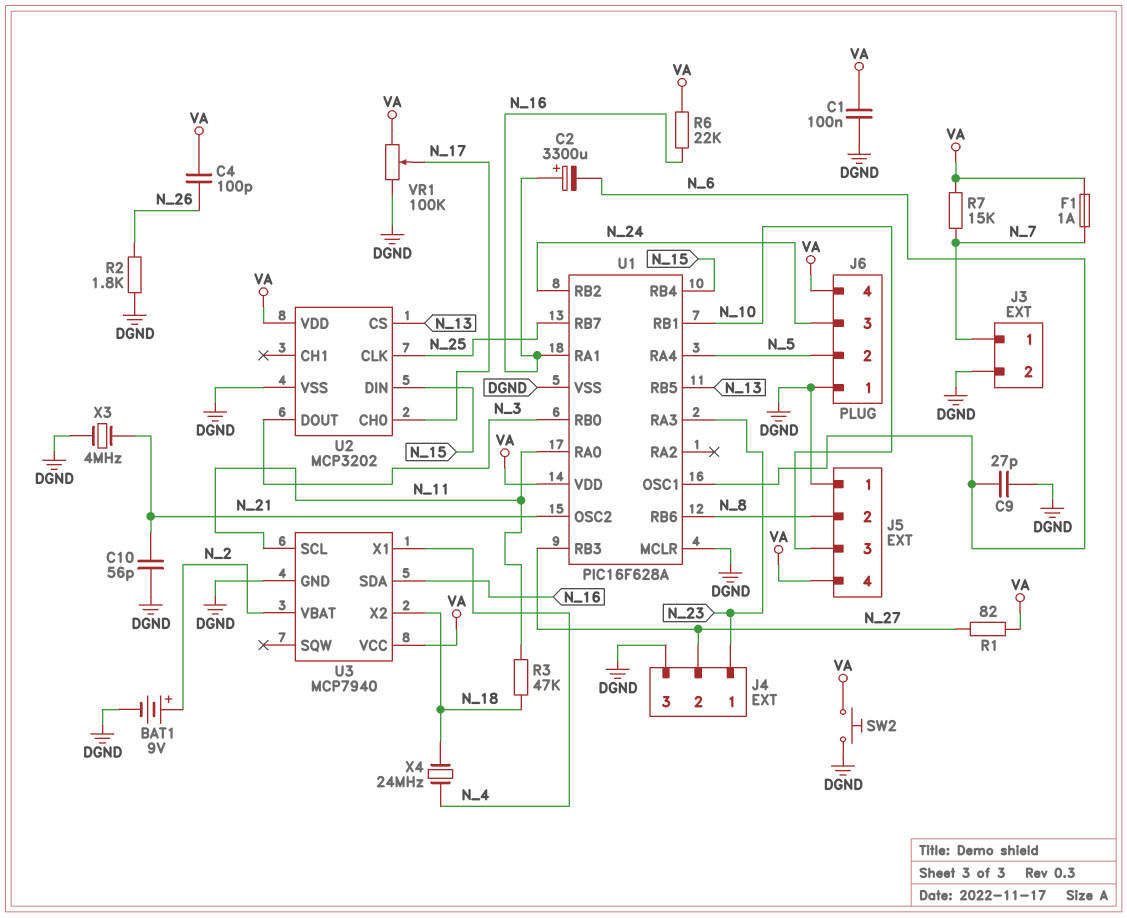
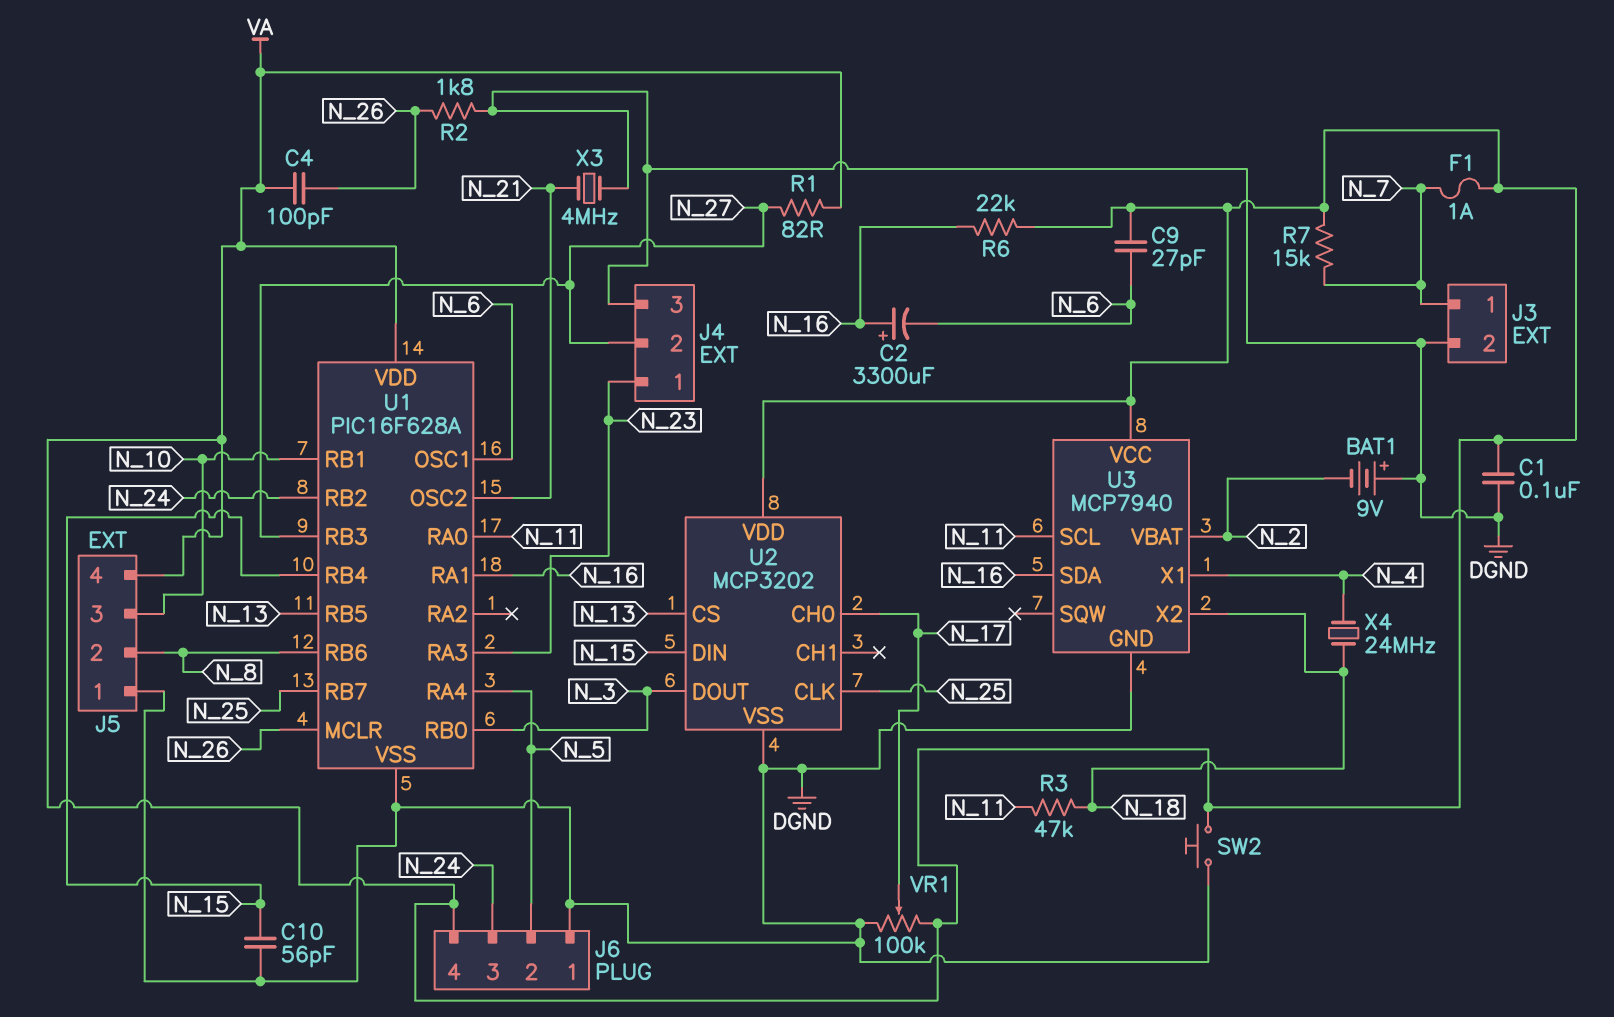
BAT1: 9V (plus N_2, minus DGND) -> 9V (plus DGND, minus N_2)
C9: 27pF (DGND, N_6) -> 27pF (N_6, VA)
C10: 56pF (DGND, N_21) -> 56pF (DGND, N_15)
U1 pin MCLR: DGND -> N_26

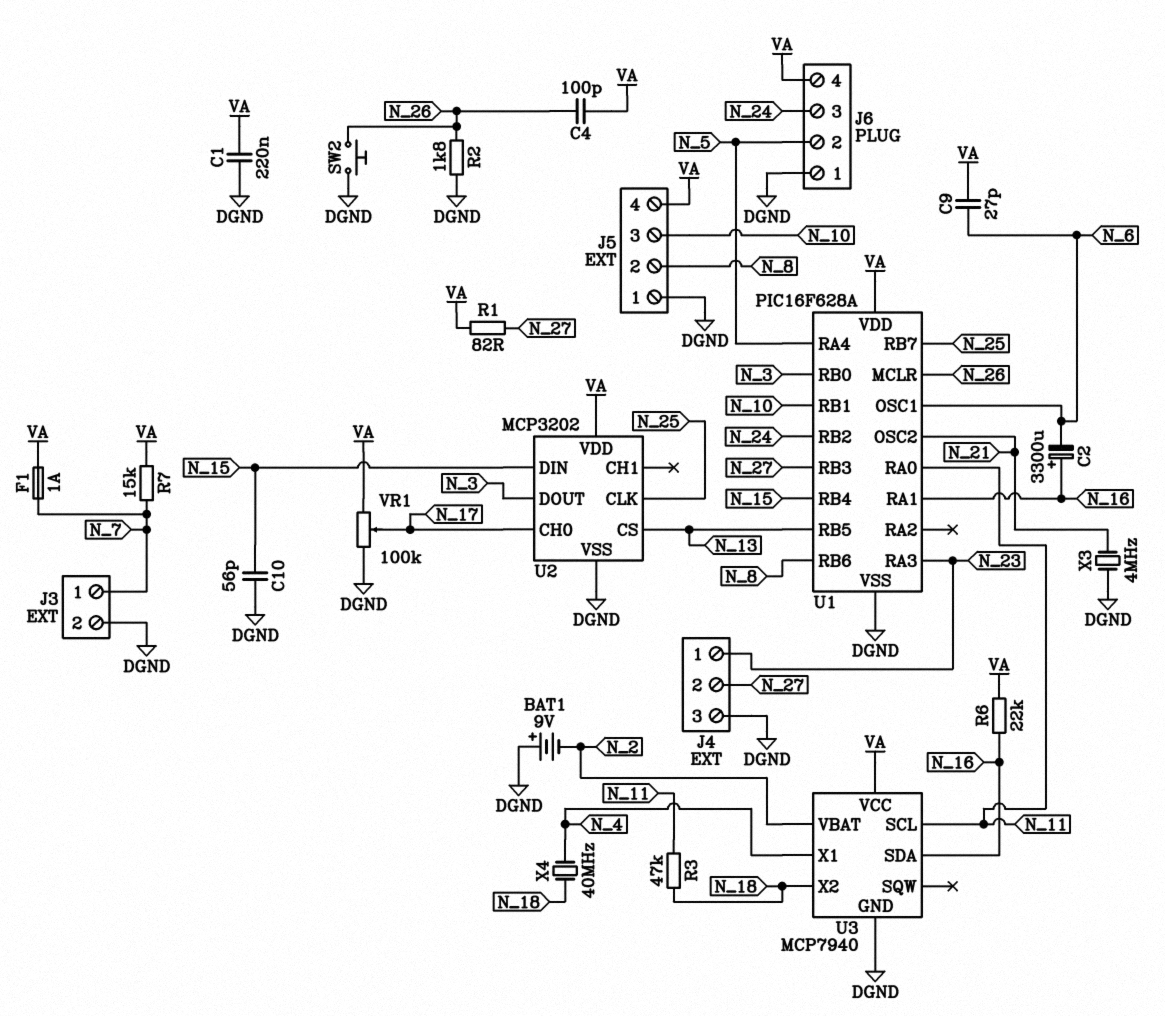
C1: 100nF (DGND, VA) -> 220nF (DGND, VA)
SW2: button (DGND, VA) -> button (DGND, N_26)
X4: 24MHz (N_4, N_18) -> 40MHz (N_4, N_18)

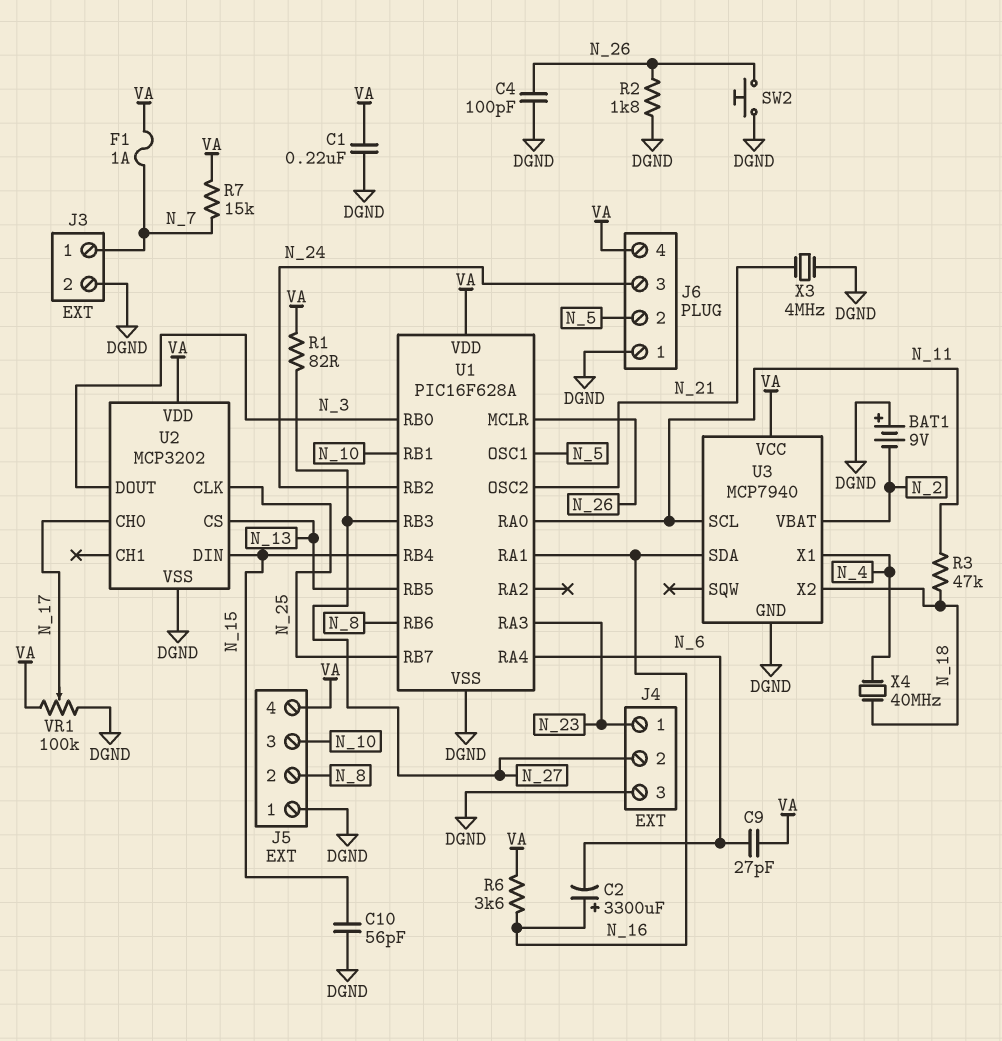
C4: 100pF (N_26, VA) -> 100pF (DGND, N_26)
R6: 22k (N_16, VA) -> 3.6k (N_16, VA)
U1 pin OSC1: N_6 -> N_5
U1 pin RA4: N_5 -> N_6

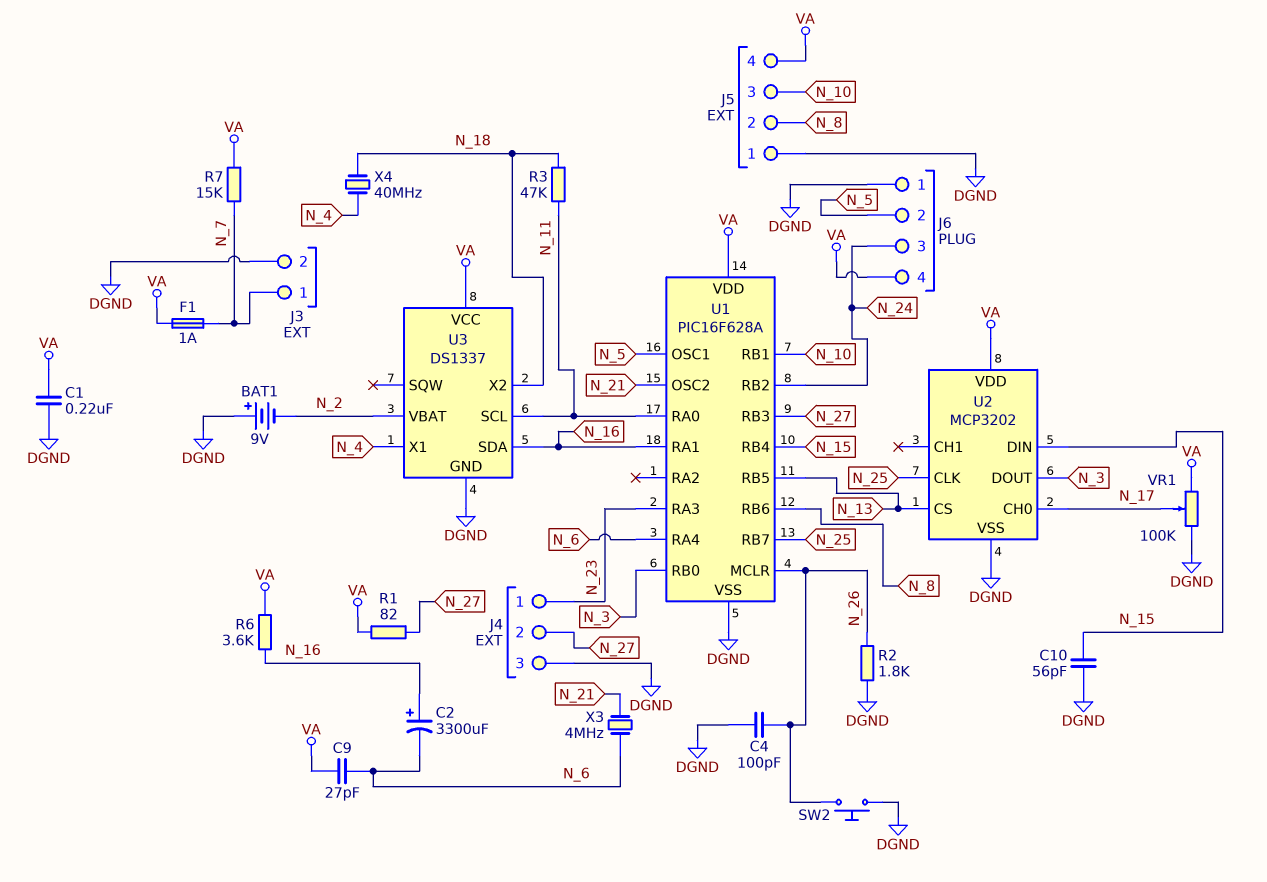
U3: MCP7940 -> DS1337
X3: 4MHz (DGND, N_21) -> 4MHz (N_6, N_21)

